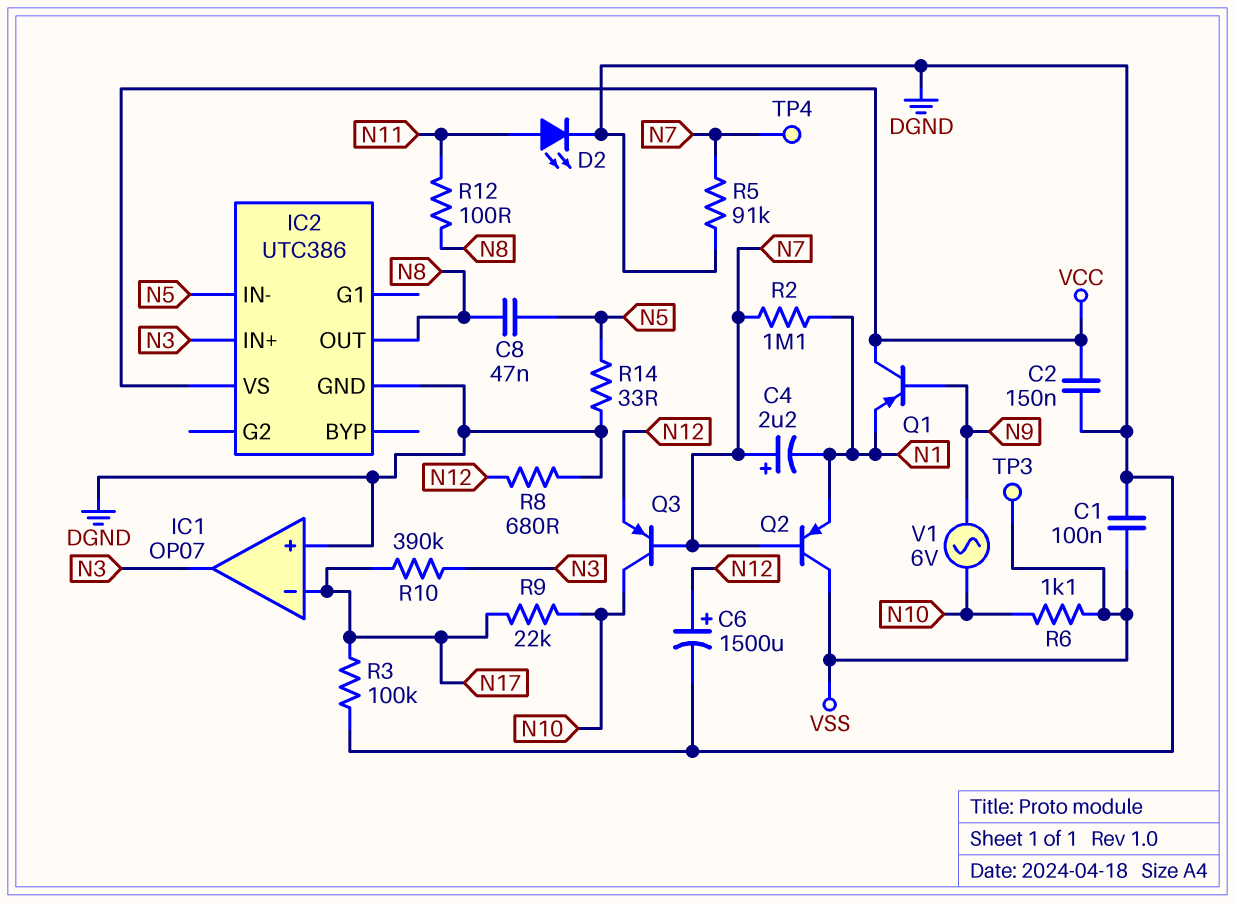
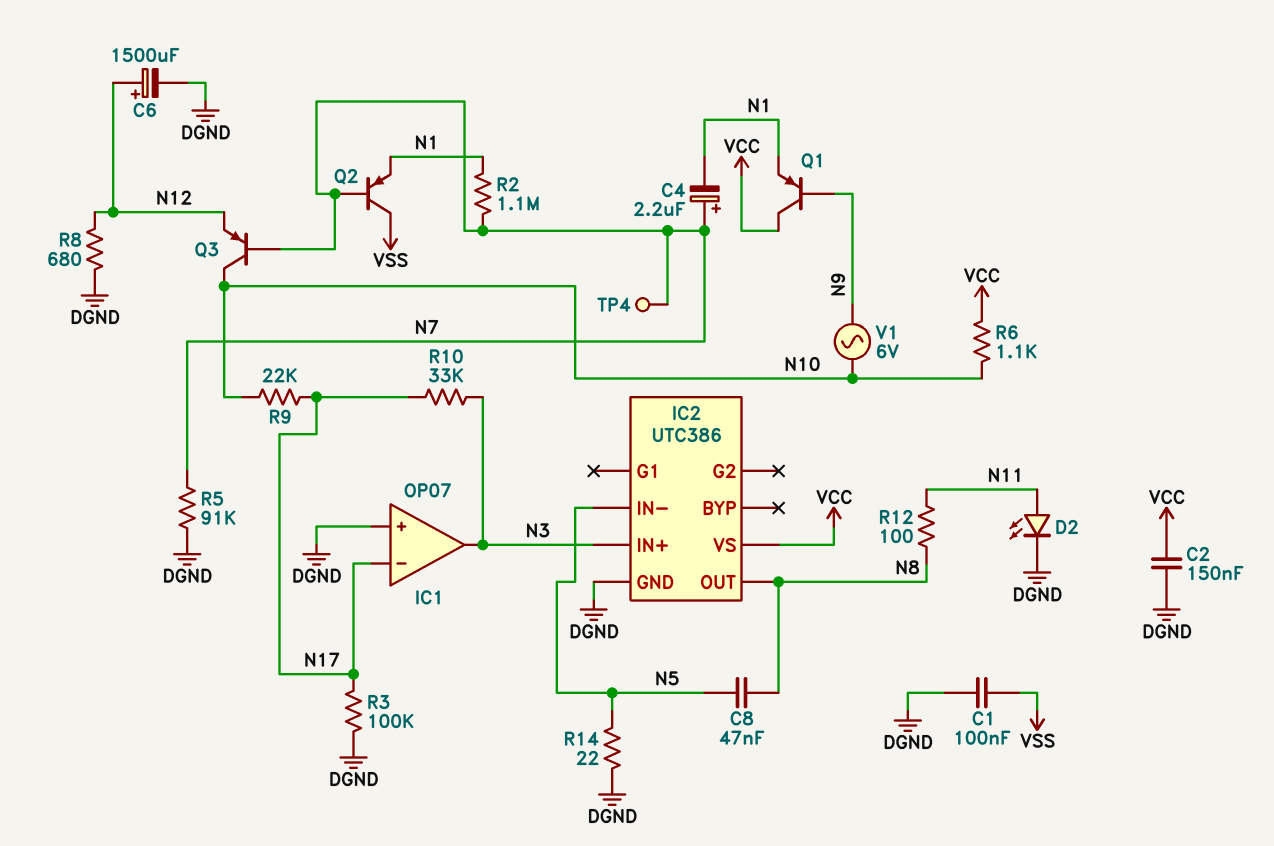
R6: 1.1k (N10, VSS) -> 1.1k (N10, VCC)
R10: 390k (N3, N17) -> 33k (N3, N17)
R14: 33 (DGND, N5) -> 22 (DGND, N5)
TP3: test point (VSS) -> none

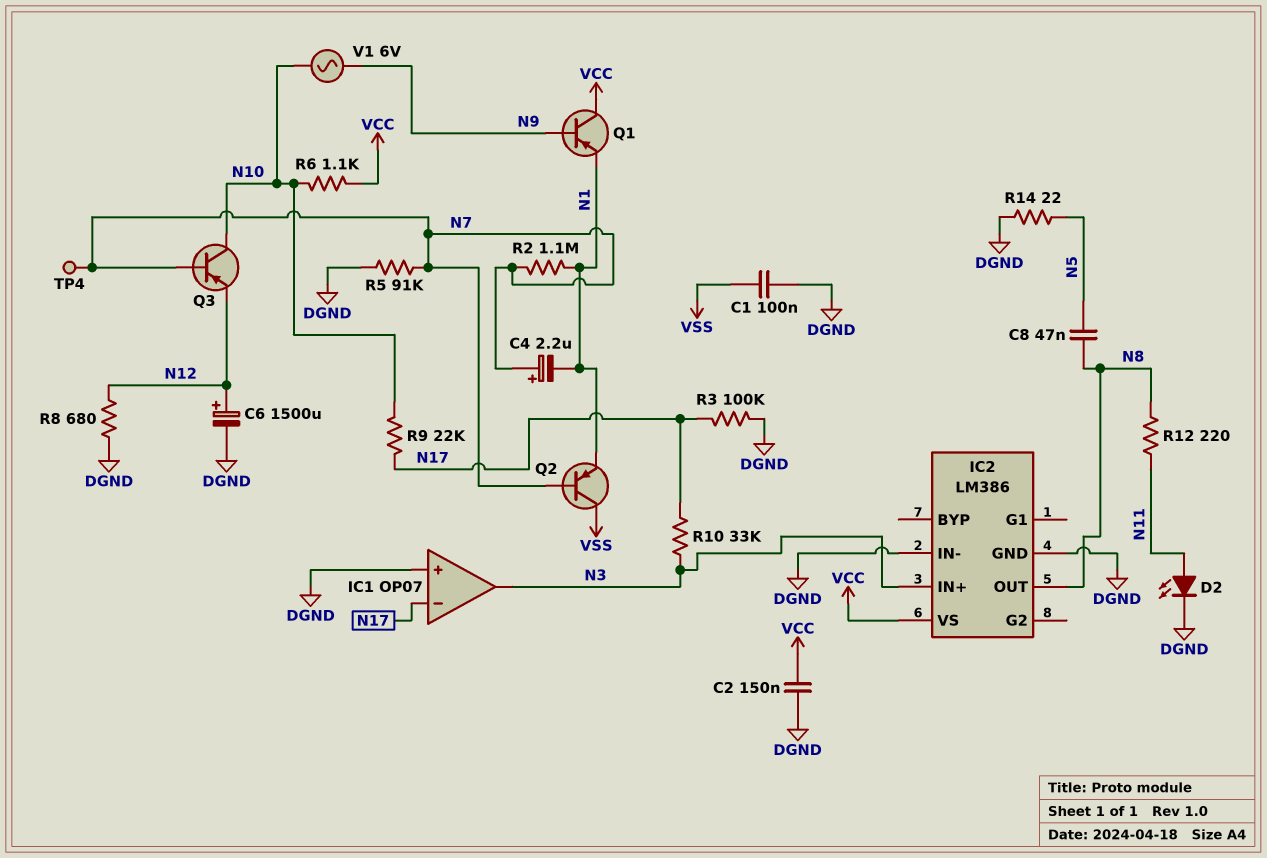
IC2: UTC386 -> LM386
IC2 pin IN-: N5 -> DGND
R12: 100 (N8, N11) -> 220 (N8, N11)

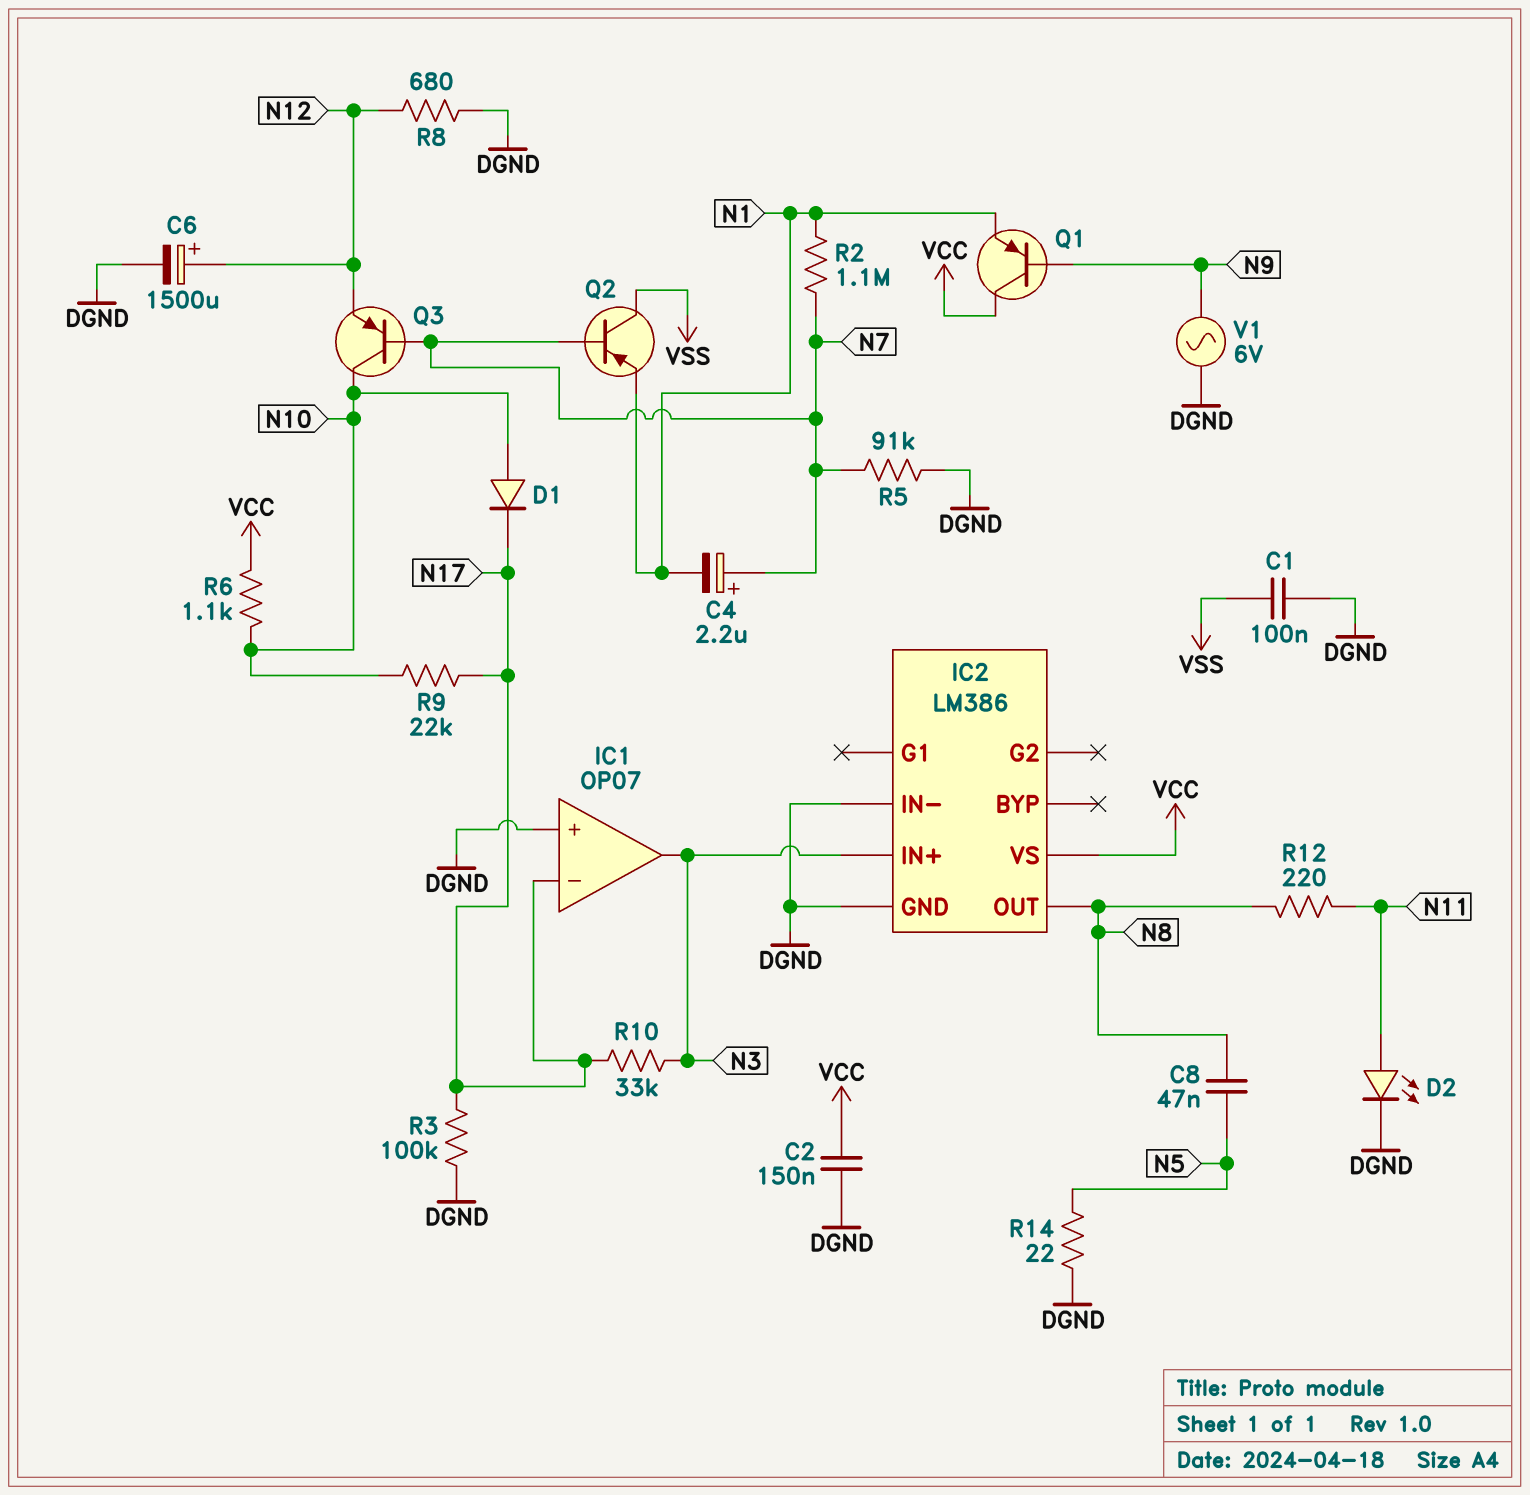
D1: none -> diode (A N10, K N17)
TP4: test point (N7) -> none
V1: AC 6V (N9, N10) -> AC 6V (DGND, N9)

